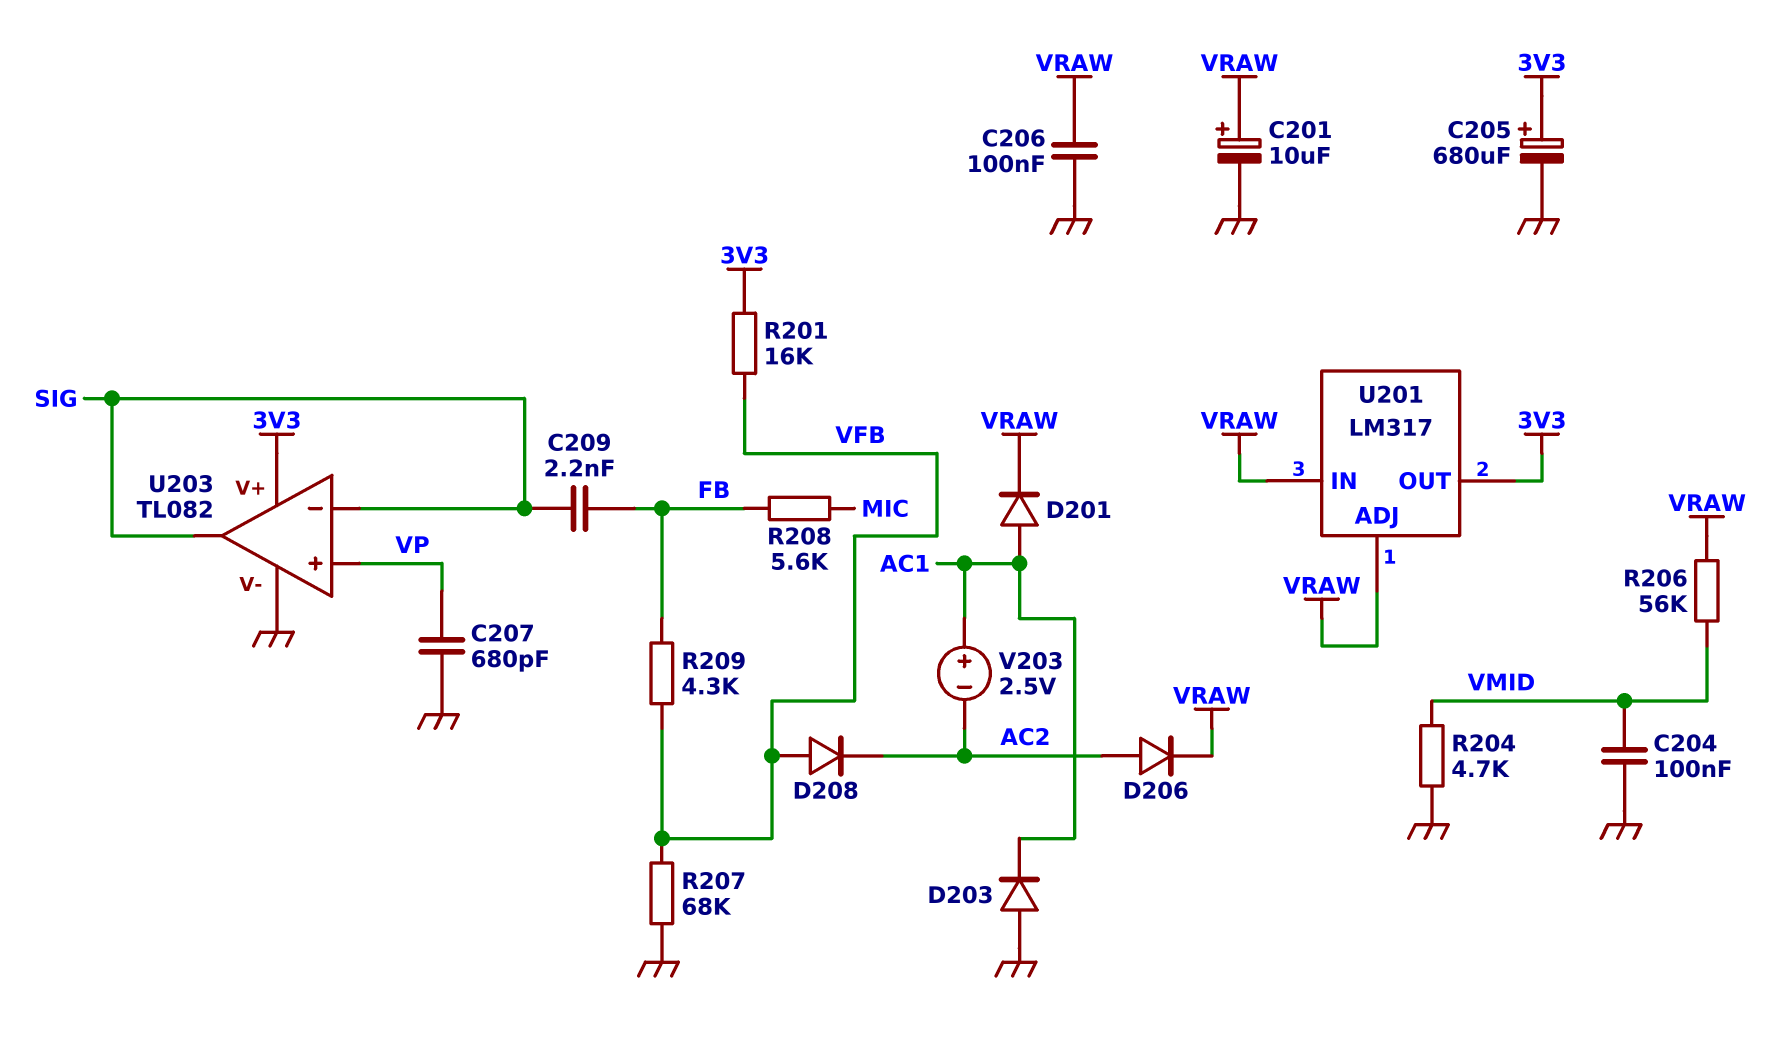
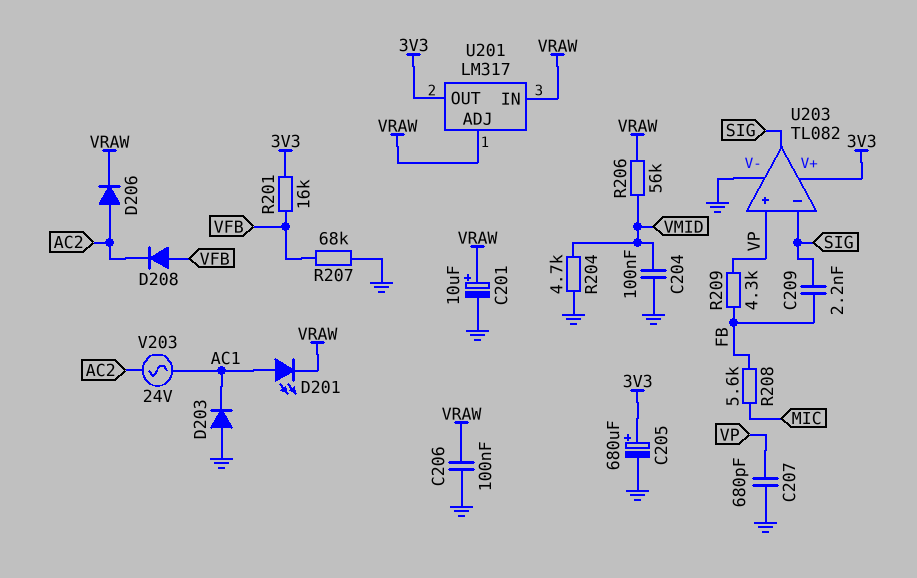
D201: diode (A AC1, K VRAW) -> LED (A AC1, K VRAW)
R209: 4.3k (FB, VFB) -> 4.3k (FB, VP)
V203: 2.5V (plus AC1, minus AC2) -> AC 24V (AC1, AC2)

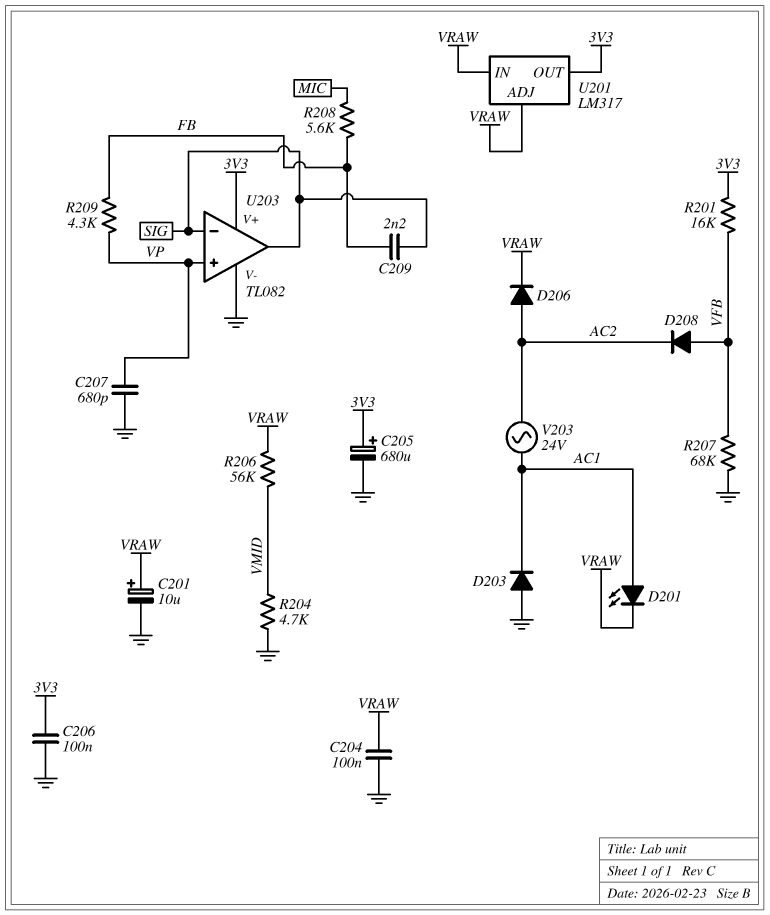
C204: 100nF (GND, VMID) -> 100nF (GND, VRAW)
C206: 100nF (GND, VRAW) -> 100nF (3V3, GND)

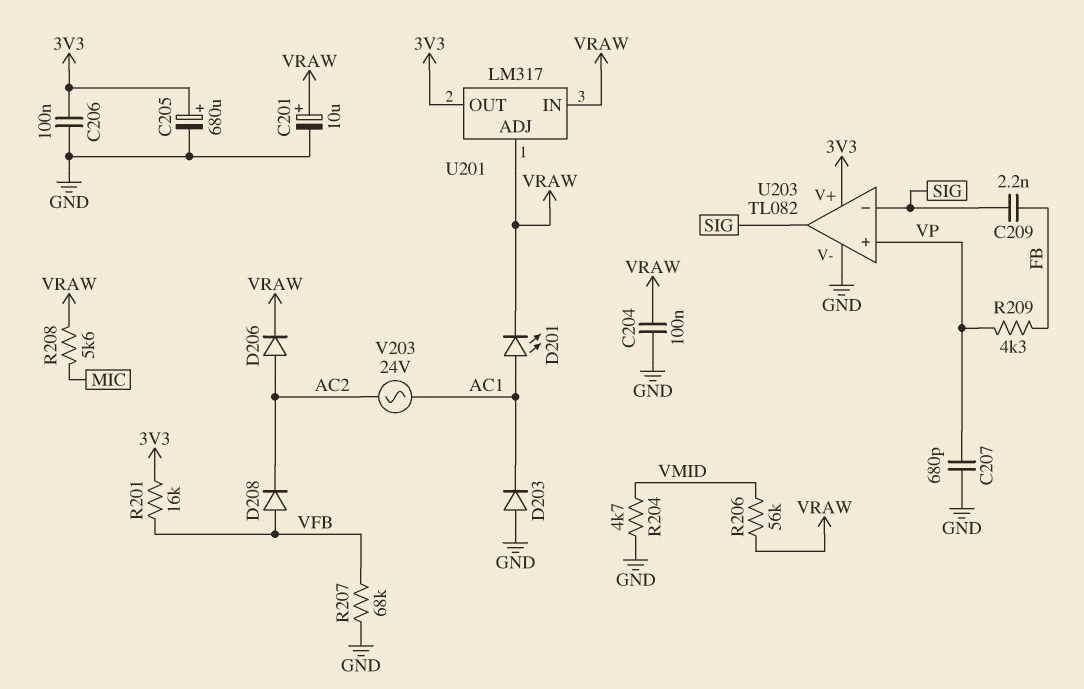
R208: 5.6k (FB, MIC) -> 5.6k (MIC, VRAW)

